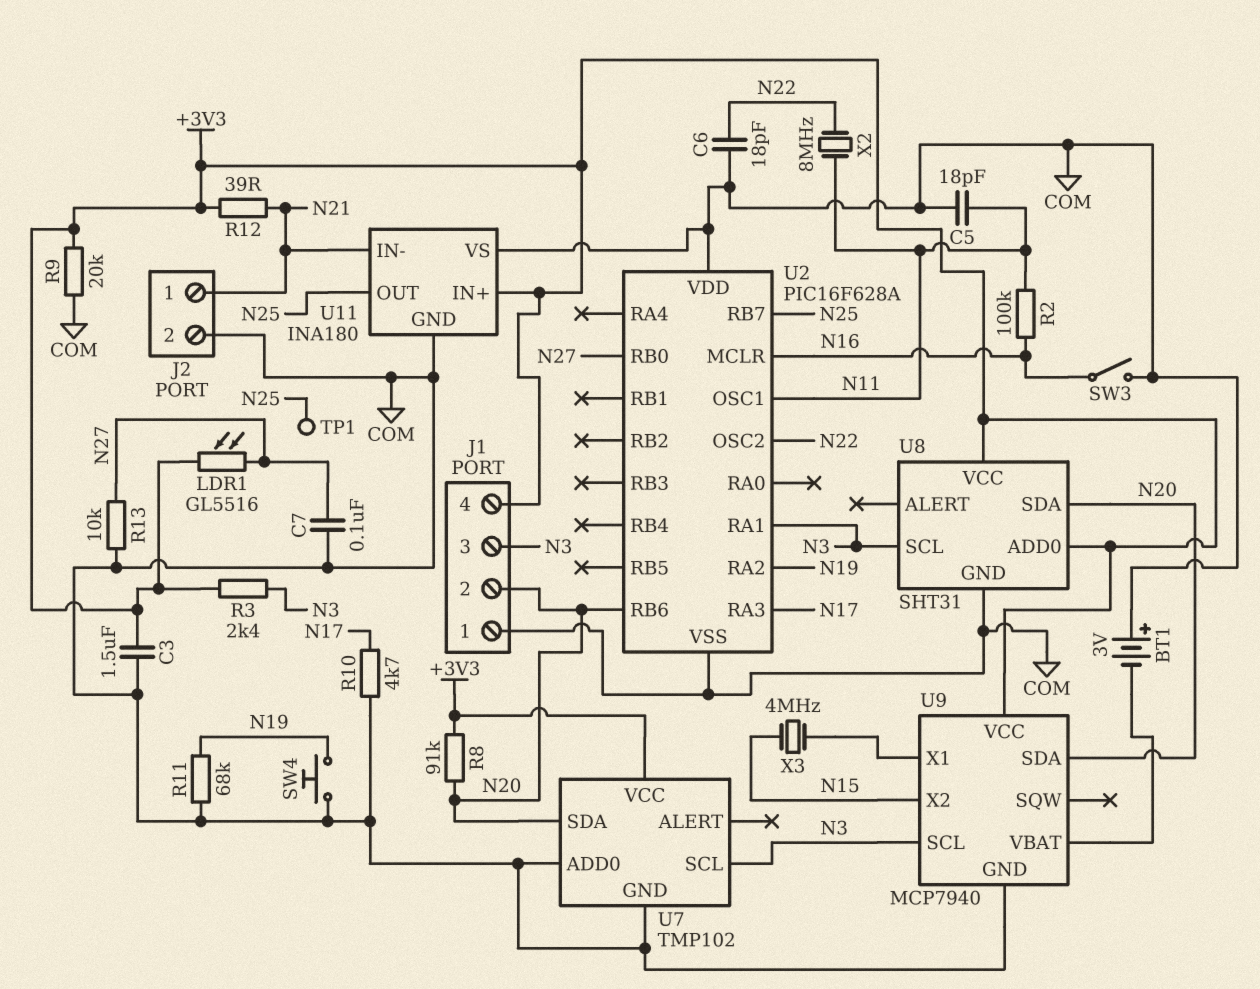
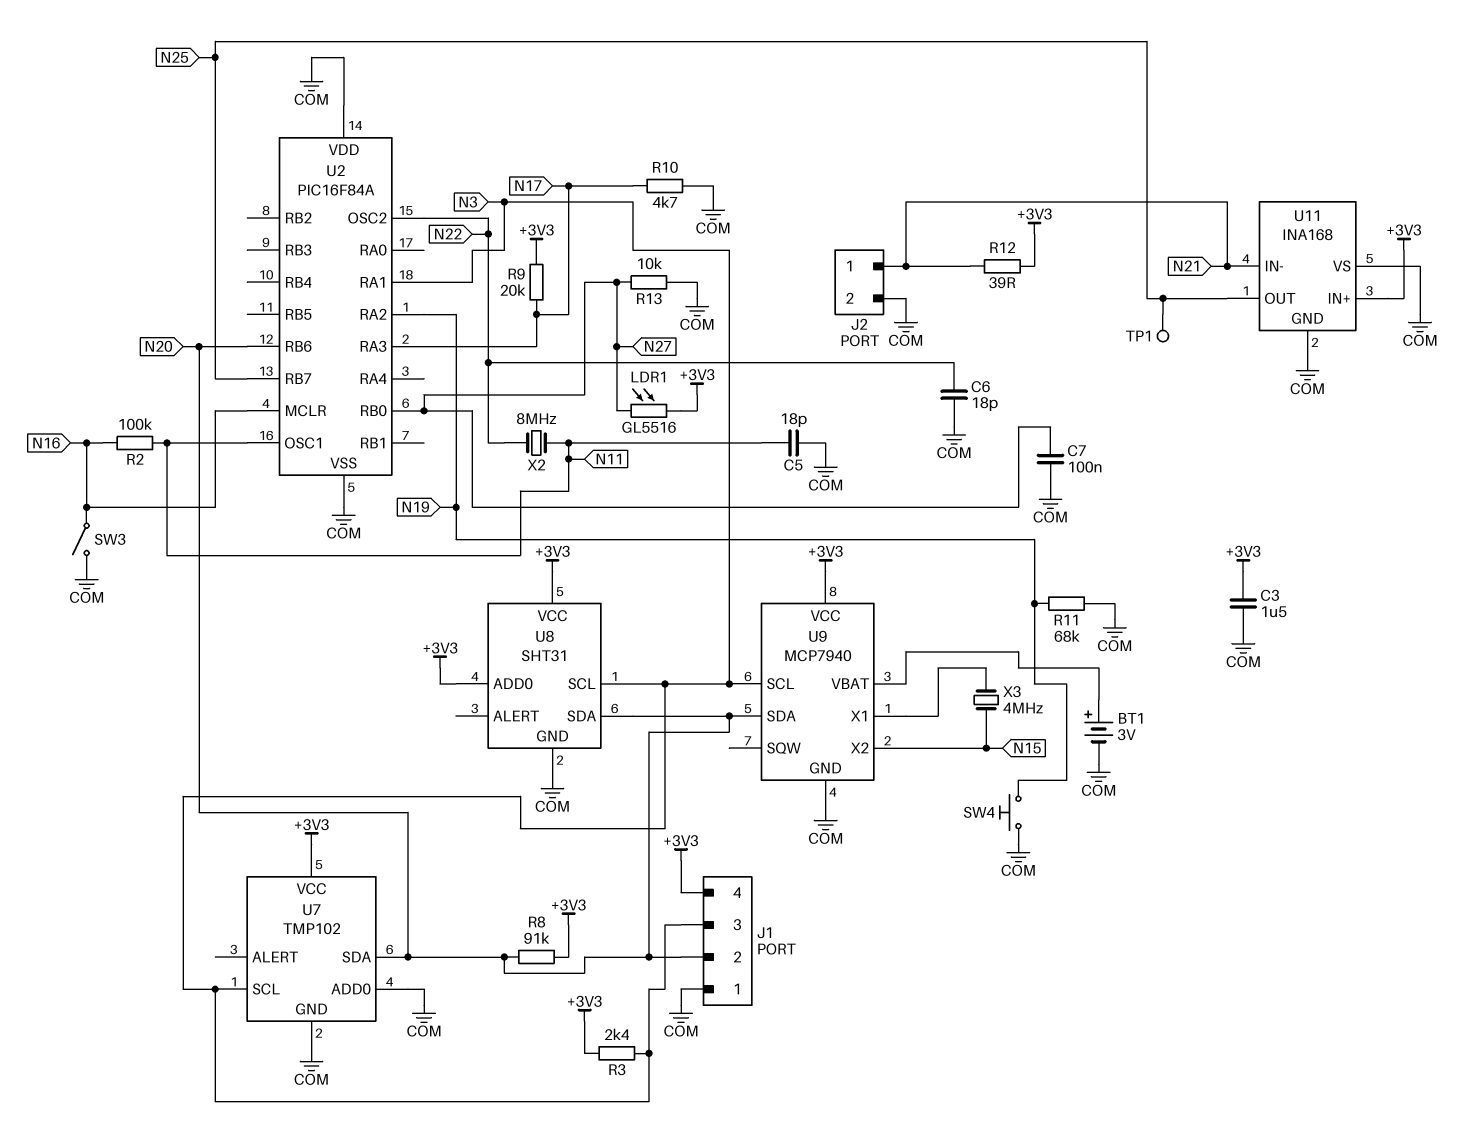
BT1: 3V (plus COM, minus U9/VBAT) -> 3V (plus U9/VBAT, minus COM)
R9: 20k (+3V3, COM) -> 20k (+3V3, N17)
U2: PIC16F628A -> PIC16F84A
U11: INA180 -> INA168

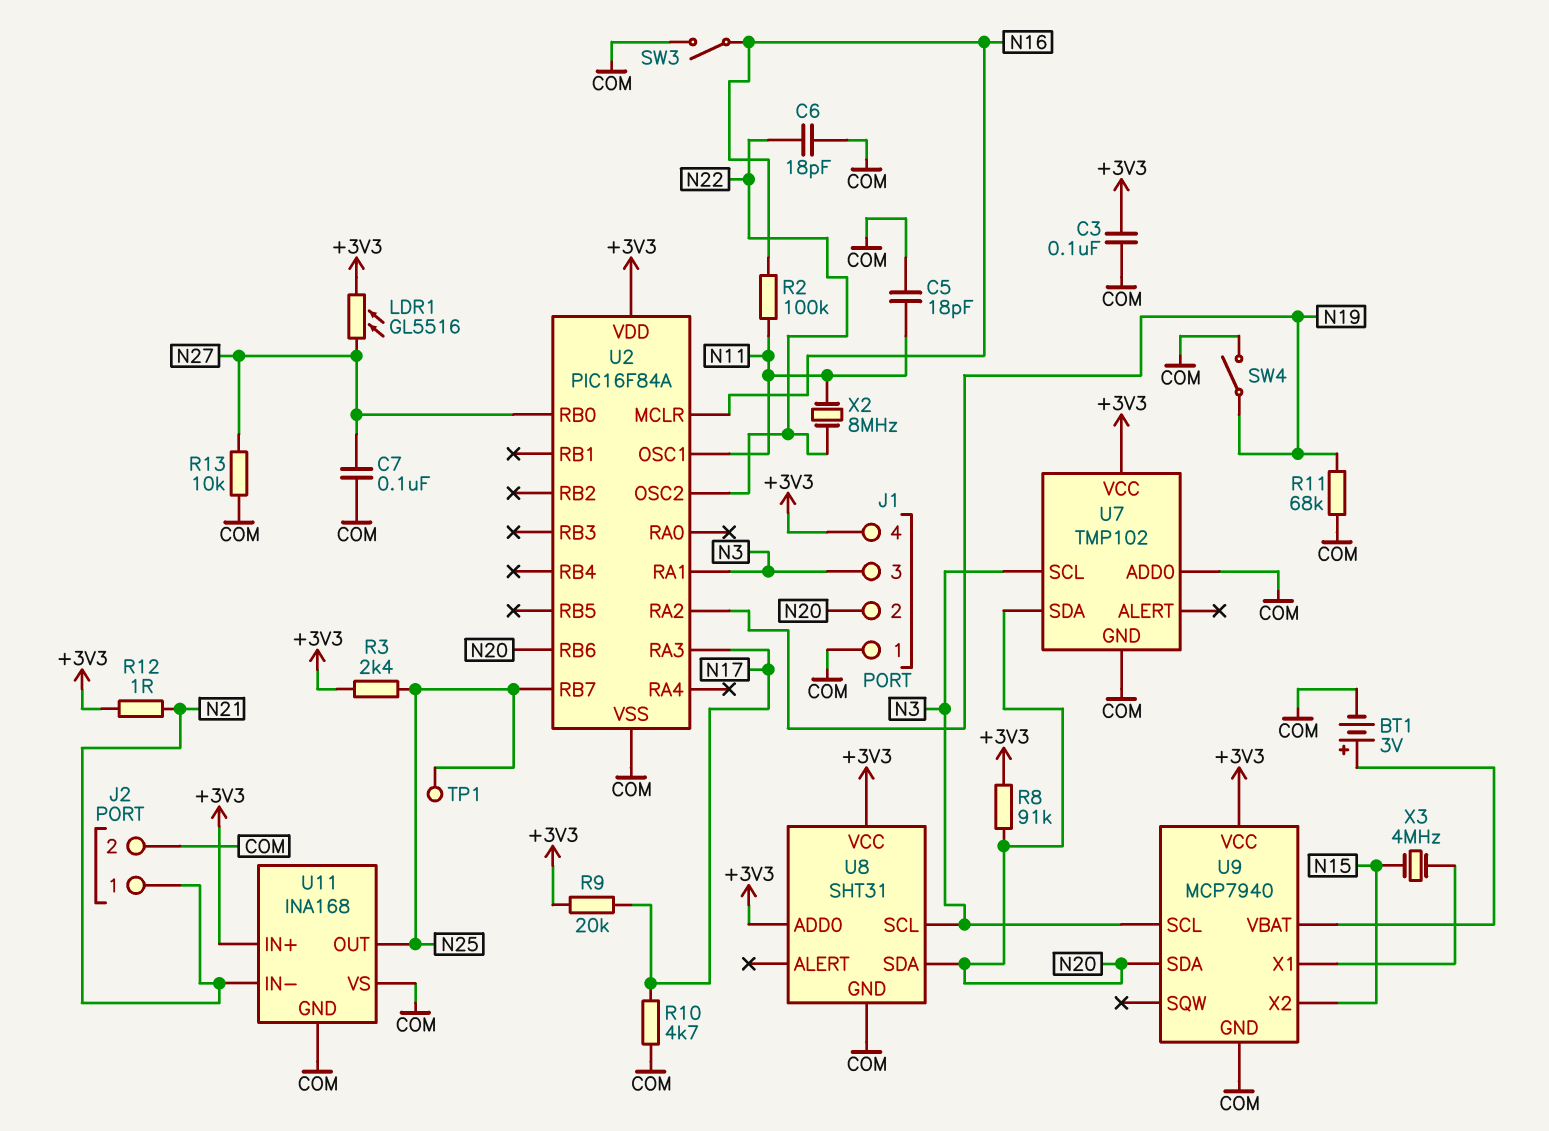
C3: 1.5uF (+3V3, COM) -> 100nF (+3V3, COM)
R3: 2.4k (+3V3, N3) -> 2.4k (+3V3, N25)
R12: 39 (+3V3, N21) -> 1 (+3V3, N21)
SW4: button (COM, N19) -> switch (COM, N19)
U2 pin VDD: COM -> +3V3

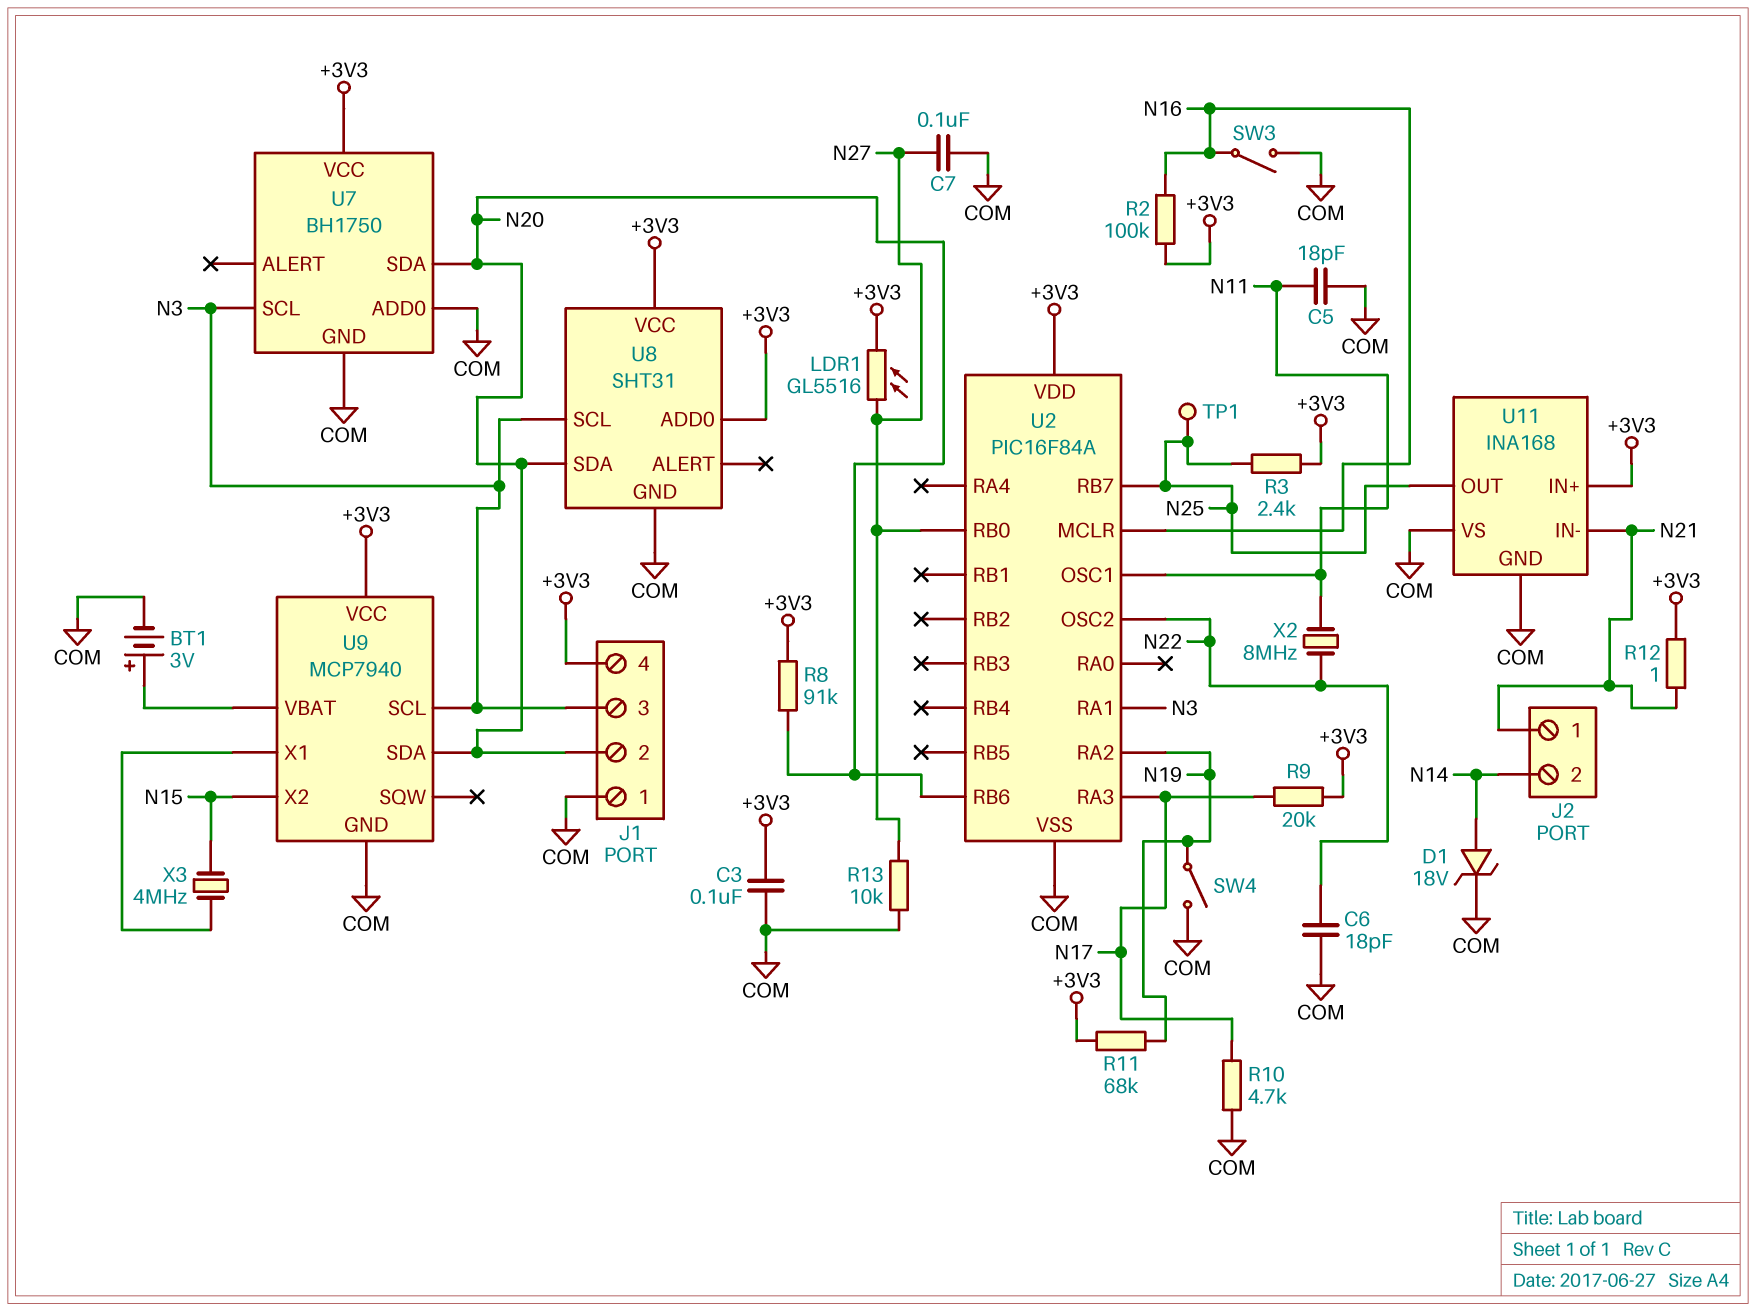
D1: none -> zener 18V (A N14, K COM)
J2 pin 2: COM -> N14
R2: 100k (N11, N16) -> 100k (+3V3, N16)
R11: 68k (COM, N19) -> 68k (+3V3, N19)
U7: TMP102 -> BH1750

